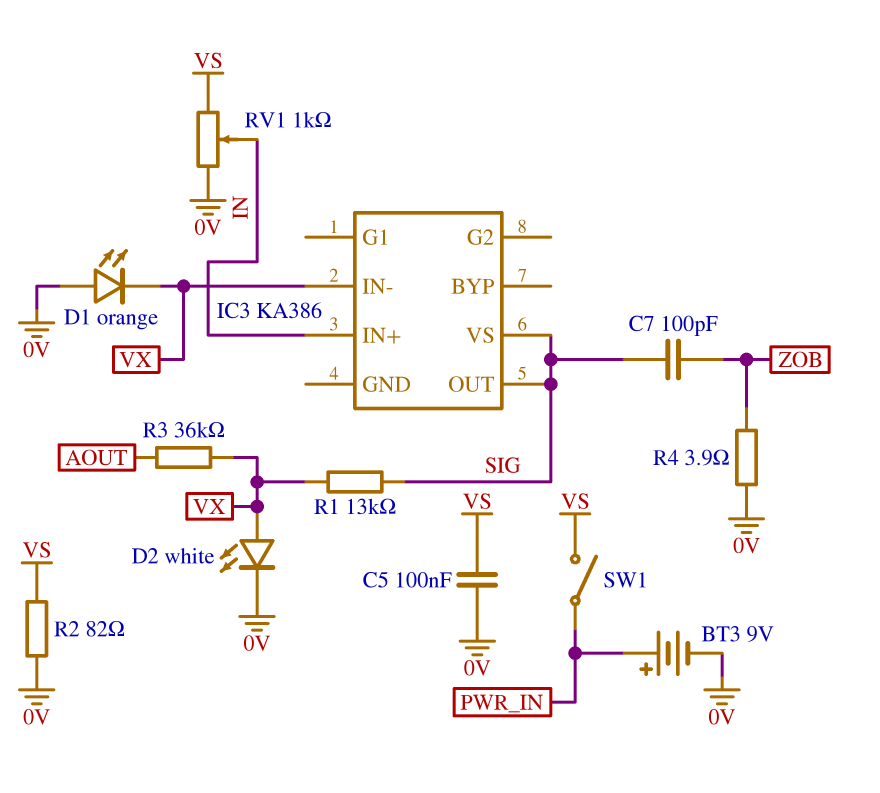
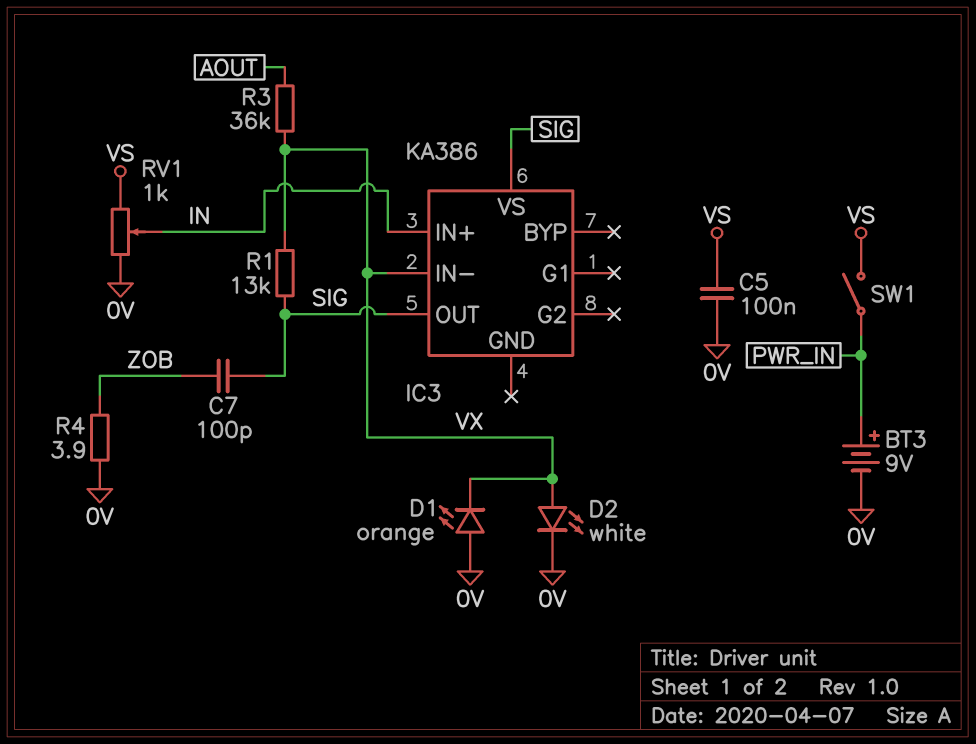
R2: 82 (0V, VS) -> none

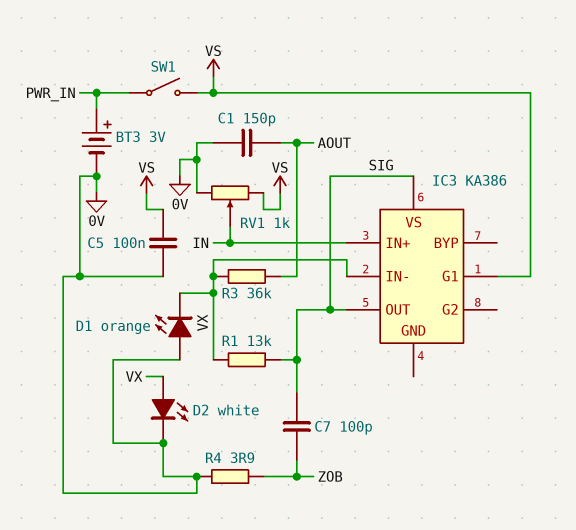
BT3: 9V (plus PWR_IN, minus 0V) -> 3V (plus PWR_IN, minus 0V)
C1: none -> 150pF (0V, AOUT)
IC3 pin G1: none -> VS

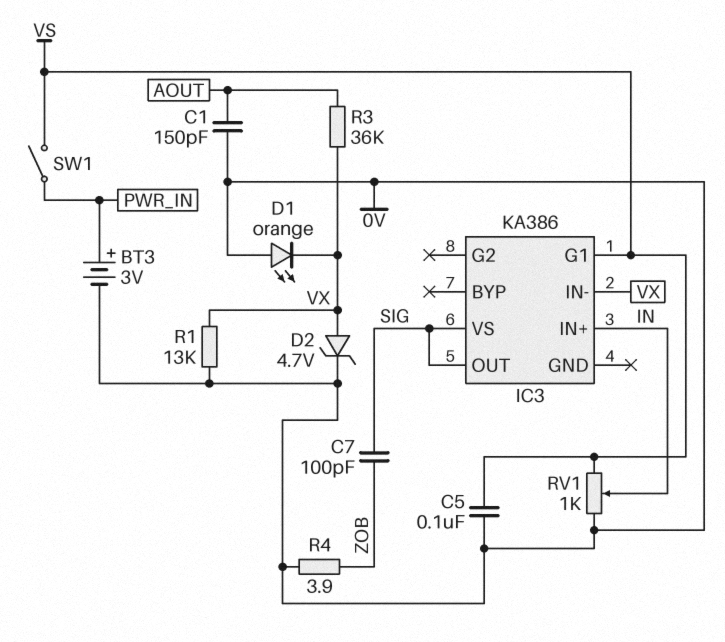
D2: LED white (A VX, K 0V) -> zener 4.7V (A VX, K 0V)
R1: 13k (SIG, VX) -> 13k (0V, VX)

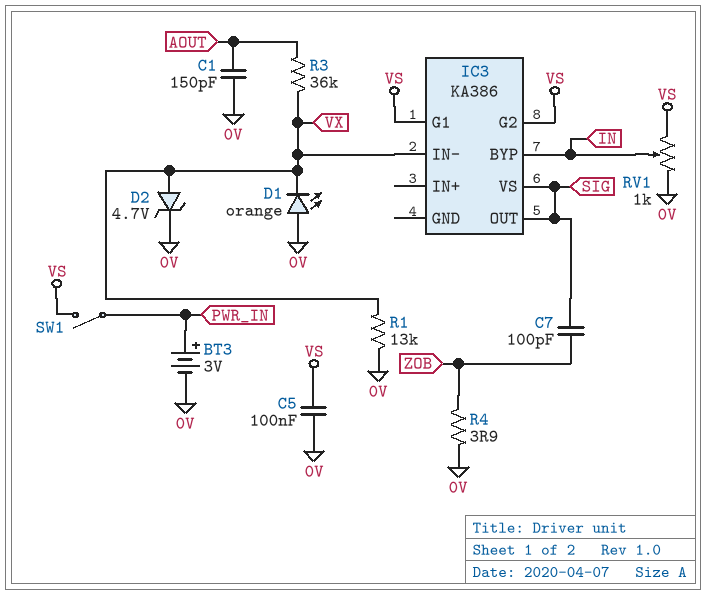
IC3 pin BYP: none -> IN
IC3 pin G2: none -> VS
IC3 pin IN+: IN -> none

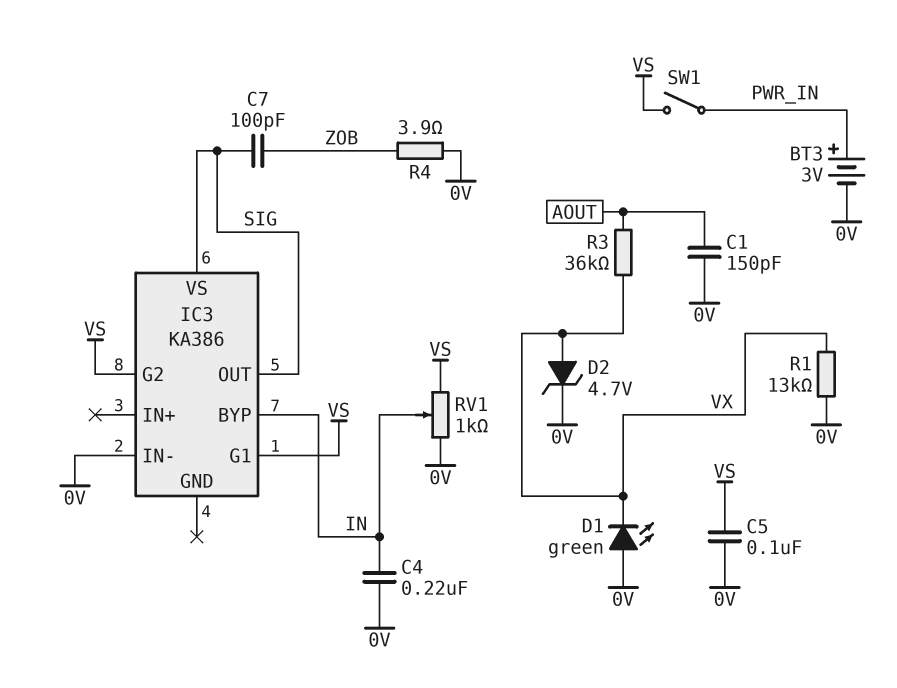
C4: none -> 220nF (0V, IN)
D1: LED orange (A 0V, K VX) -> LED green (A 0V, K VX)
IC3 pin IN-: VX -> 0V

